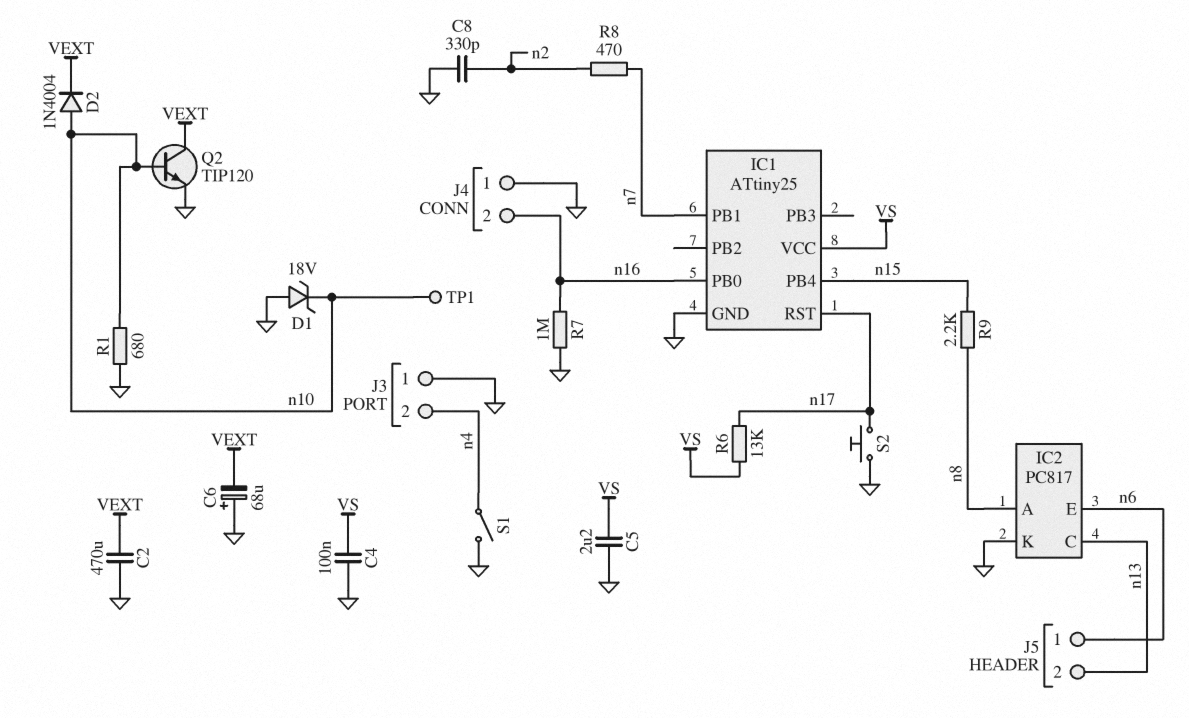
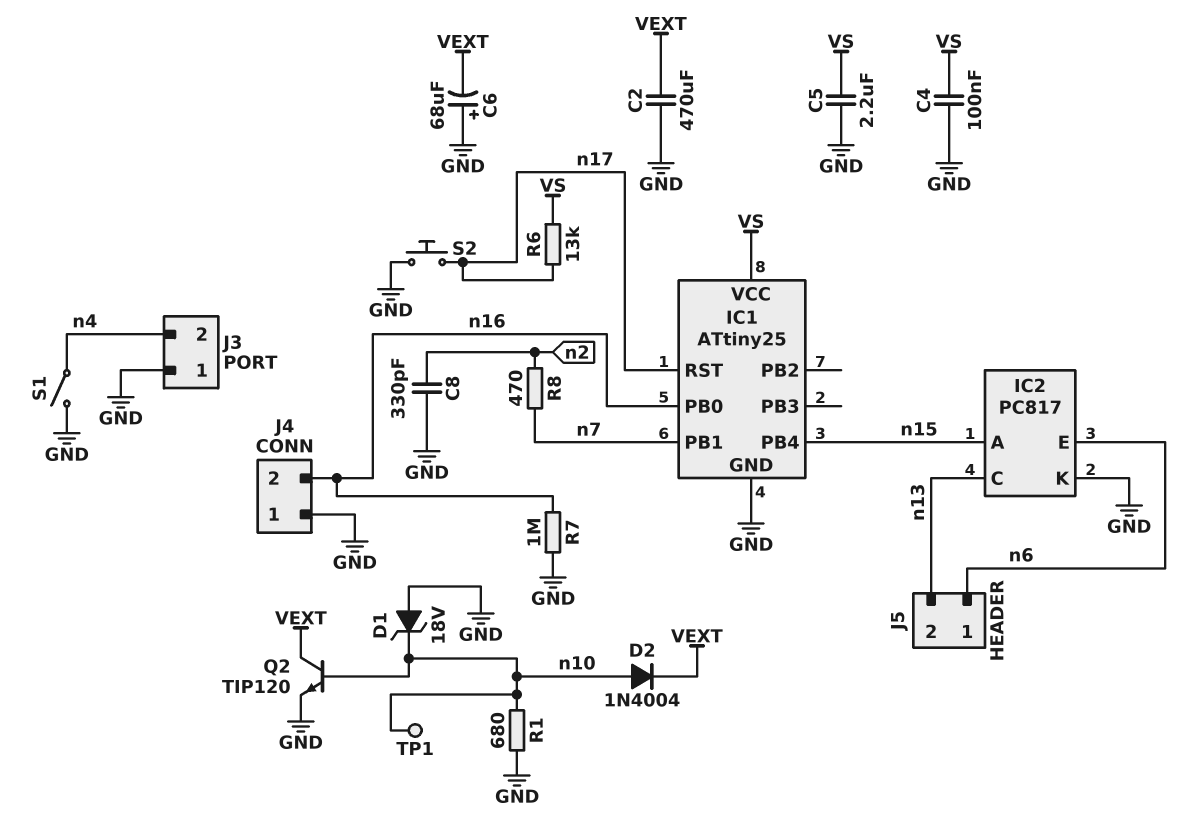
IC2 pin A: n8 -> n15
R9: 2.2k (n8, n15) -> none

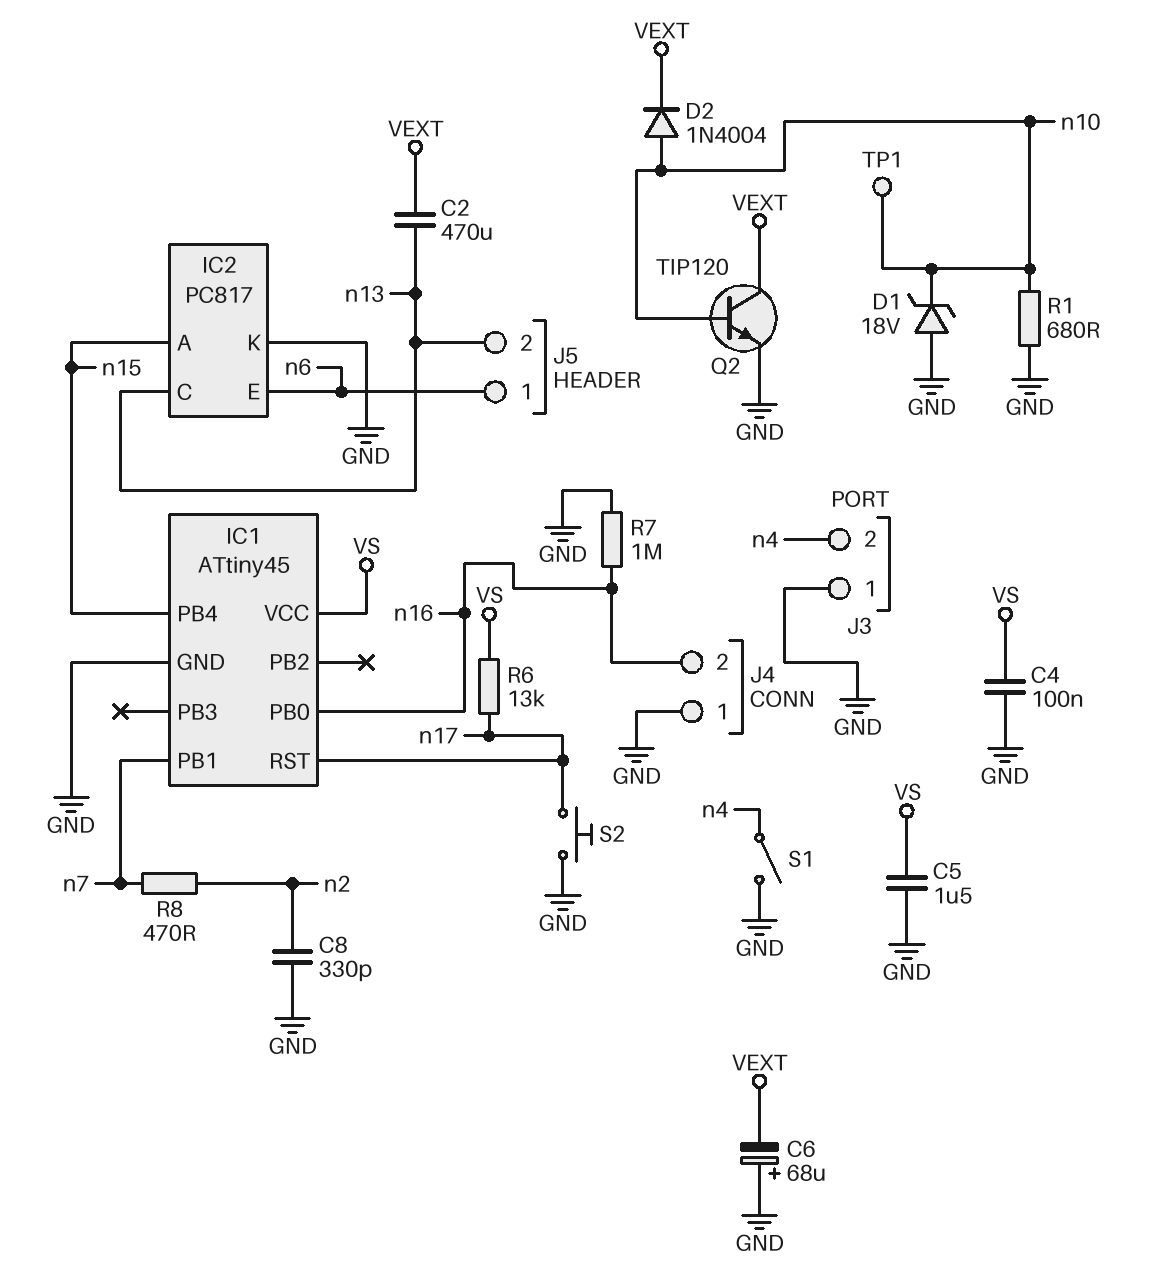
C2: 470uF (GND, VEXT) -> 470uF (VEXT, n13)
C5: 2.2uF (GND, VS) -> 1.5uF (GND, VS)
IC1: ATtiny25 -> ATtiny45

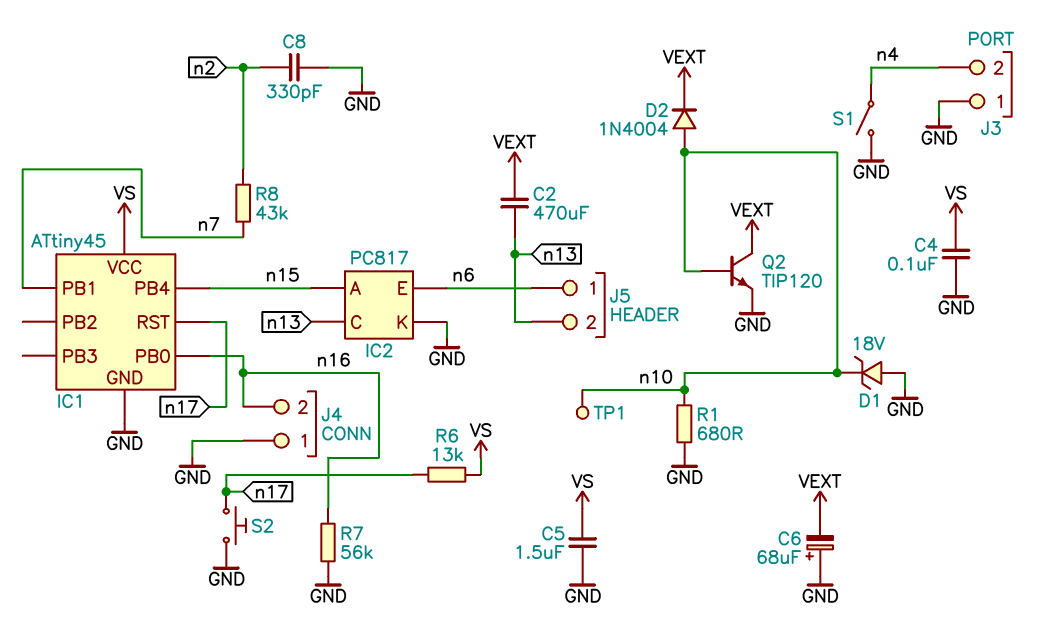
R7: 1M (GND, n16) -> 56k (GND, n16)
R8: 470 (n2, n7) -> 43k (n2, n7)

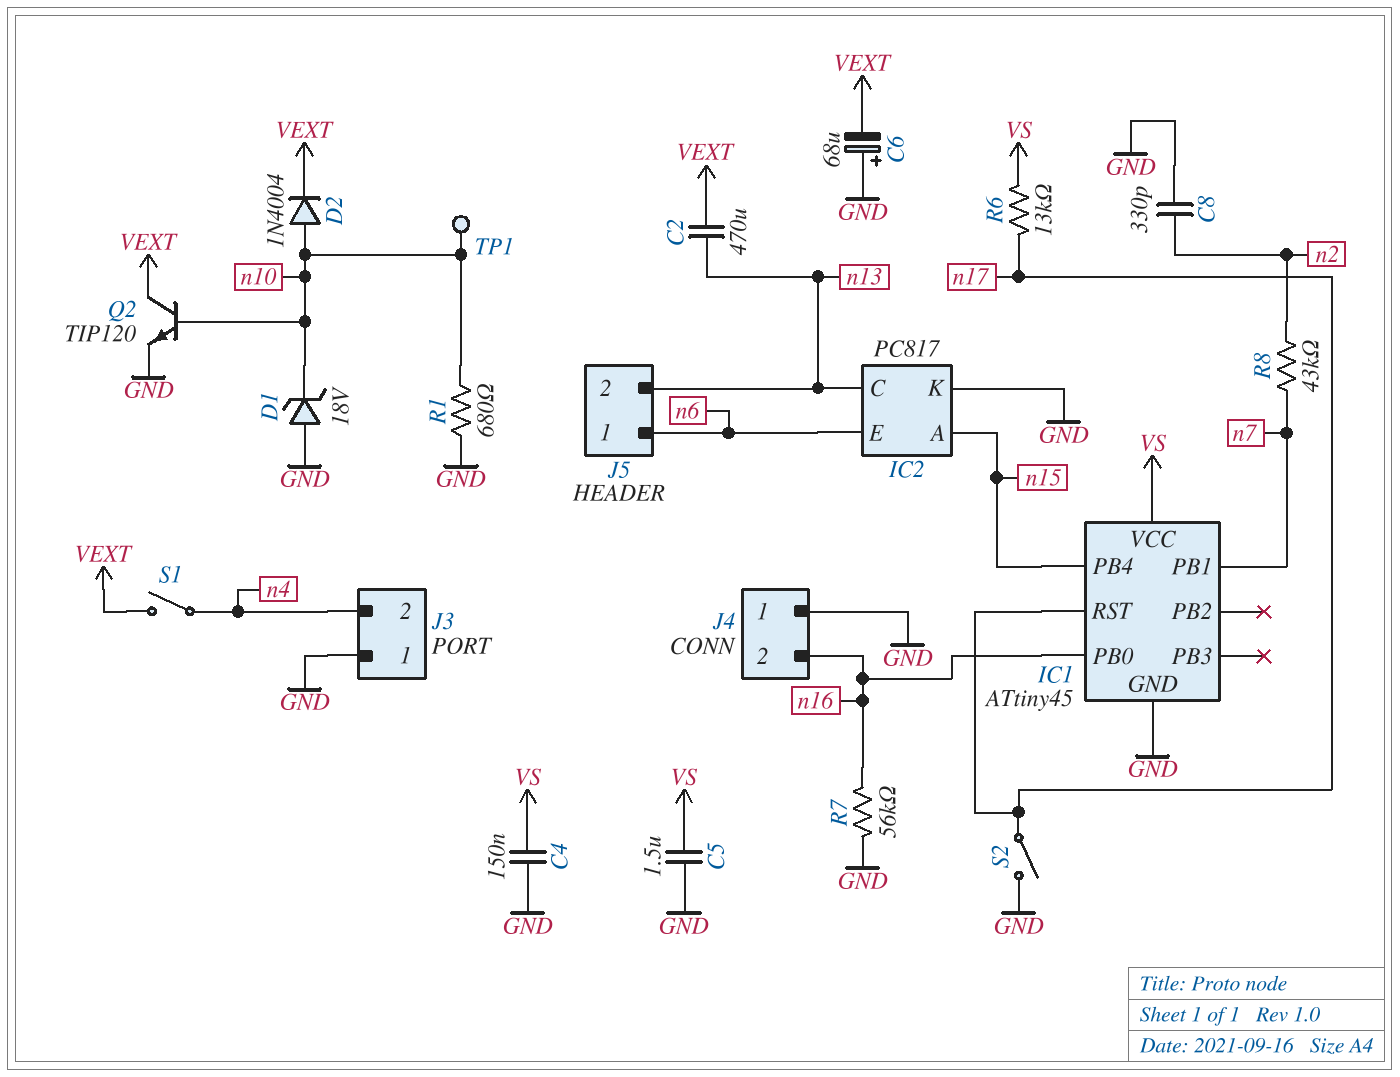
C4: 100nF (GND, VS) -> 150nF (GND, VS)
S1: switch (GND, n4) -> switch (VEXT, n4)
S2: button (GND, n17) -> switch (GND, n17)

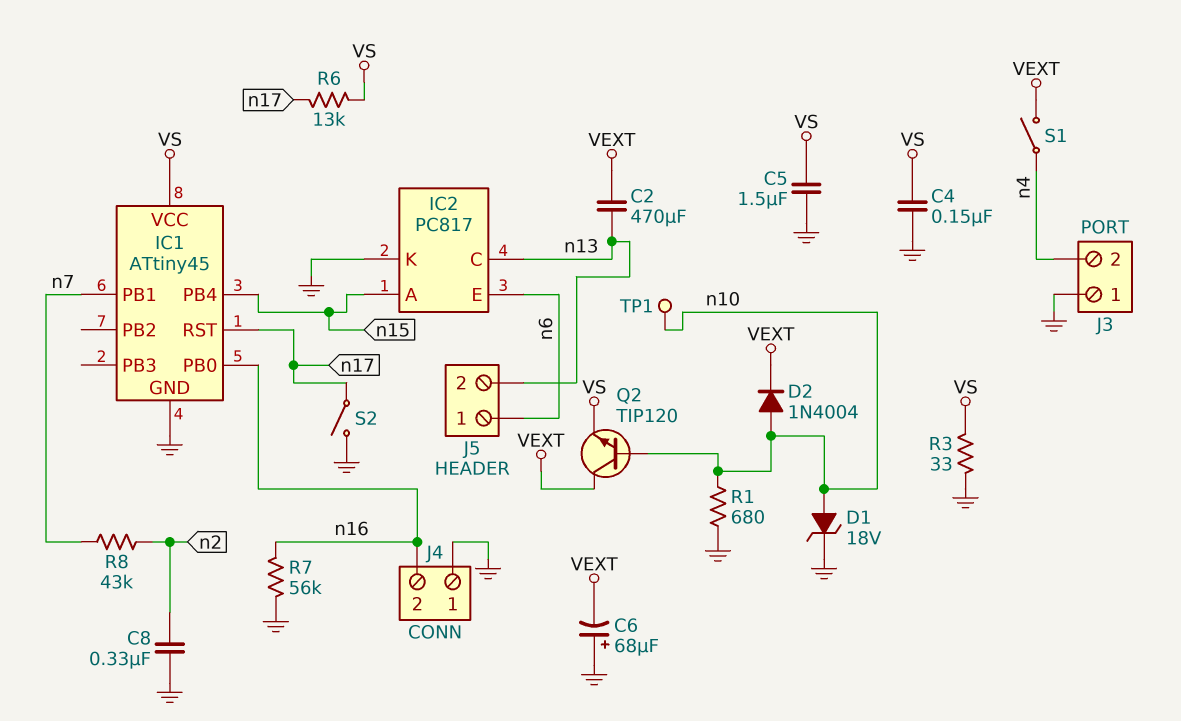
C8: 330pF (GND, n2) -> 330nF (GND, n2)
D1: zener 18V (A GND, K n10) -> zener 18V (A n10, K GND)
Q2: NPN TIP120 (B n10, C VEXT, E GND) -> NPN TIP120 (B n10, C VEXT, E VS)
R3: none -> 33 (GND, VS)

